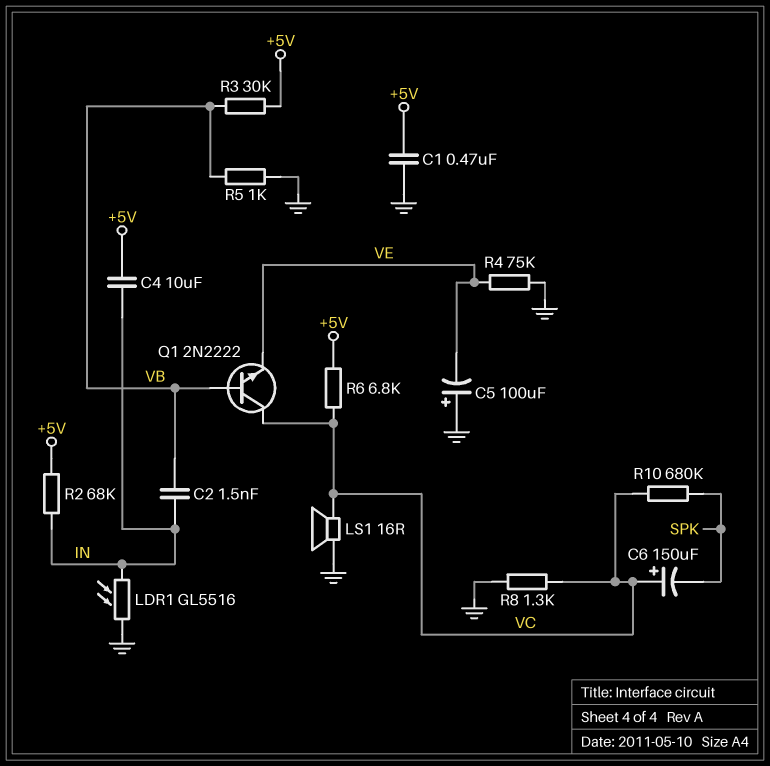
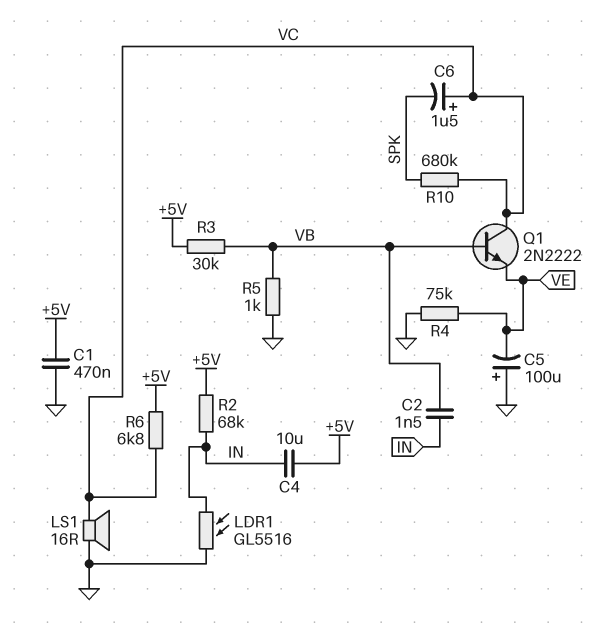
C6: 150uF (plus VC, minus SPK) -> 1.5uF (plus VC, minus SPK)
R8: 1.3k (GND, VC) -> none

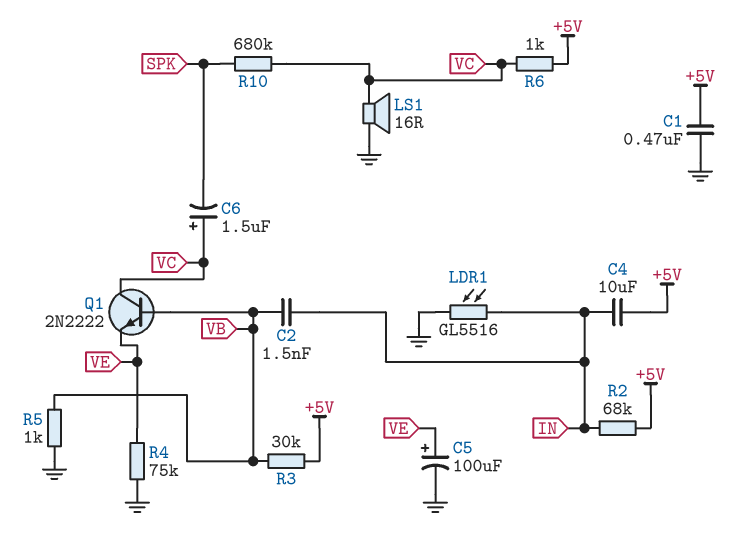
C5: 100uF (plus GND, minus VE) -> 100uF (plus VE, minus GND)
R6: 6.8k (+5V, VC) -> 1k (+5V, VC)

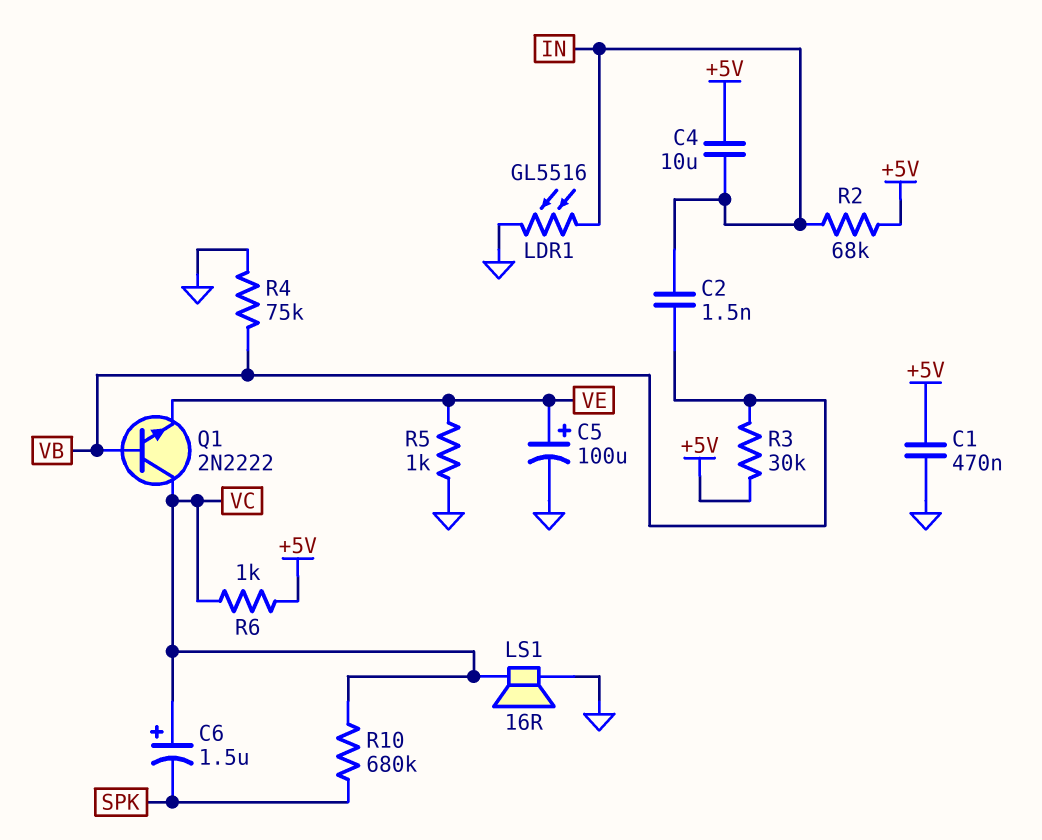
R4: 75k (GND, VE) -> 75k (GND, VB)
R5: 1k (GND, VB) -> 1k (GND, VE)

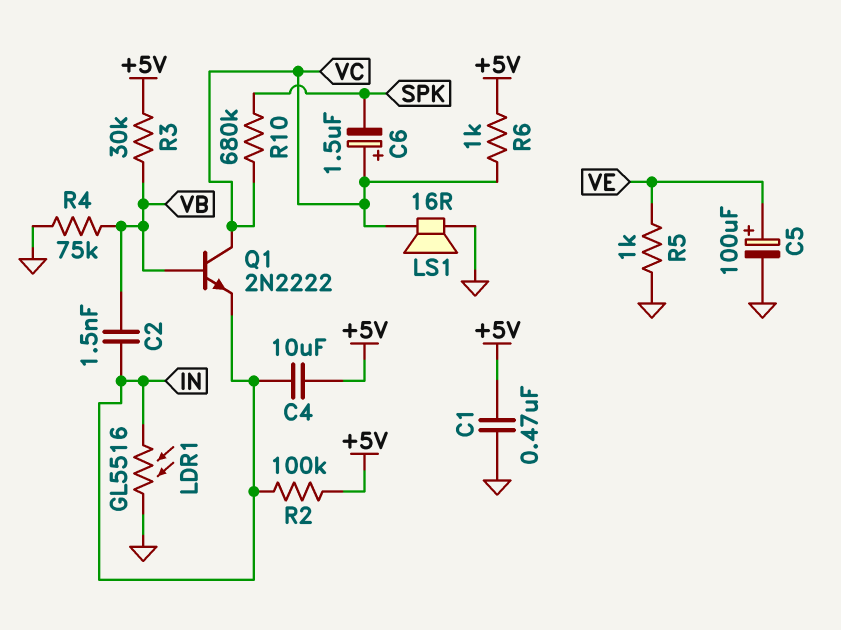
Q1: NPN 2N2222 (B VB, C VC, E VE) -> NPN 2N2222 (B VB, C VC, E IN)
R2: 68k (+5V, IN) -> 100k (+5V, IN)

